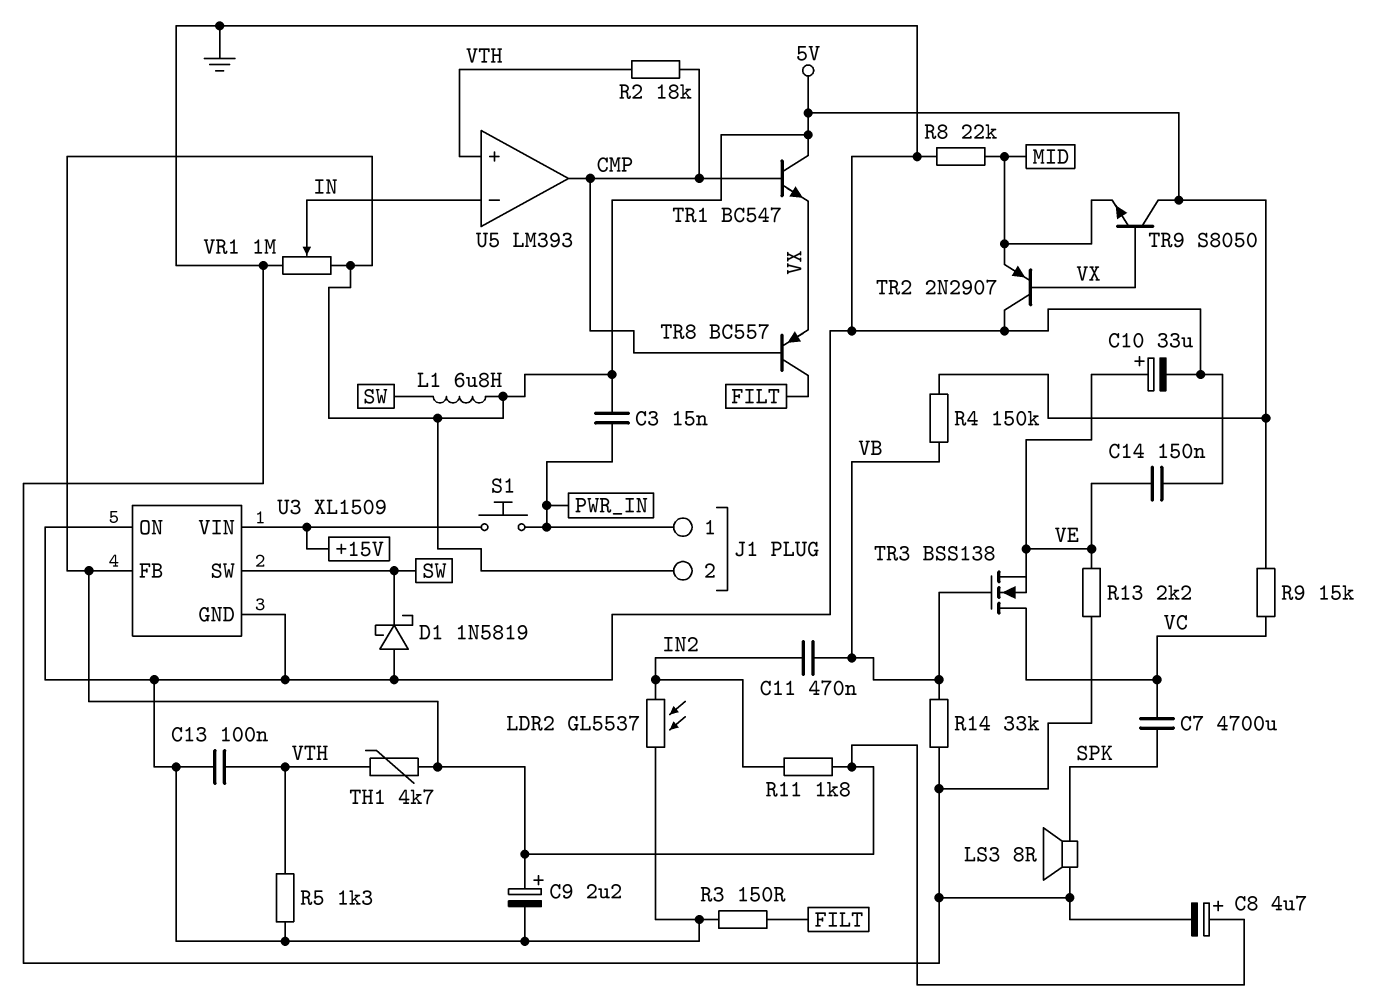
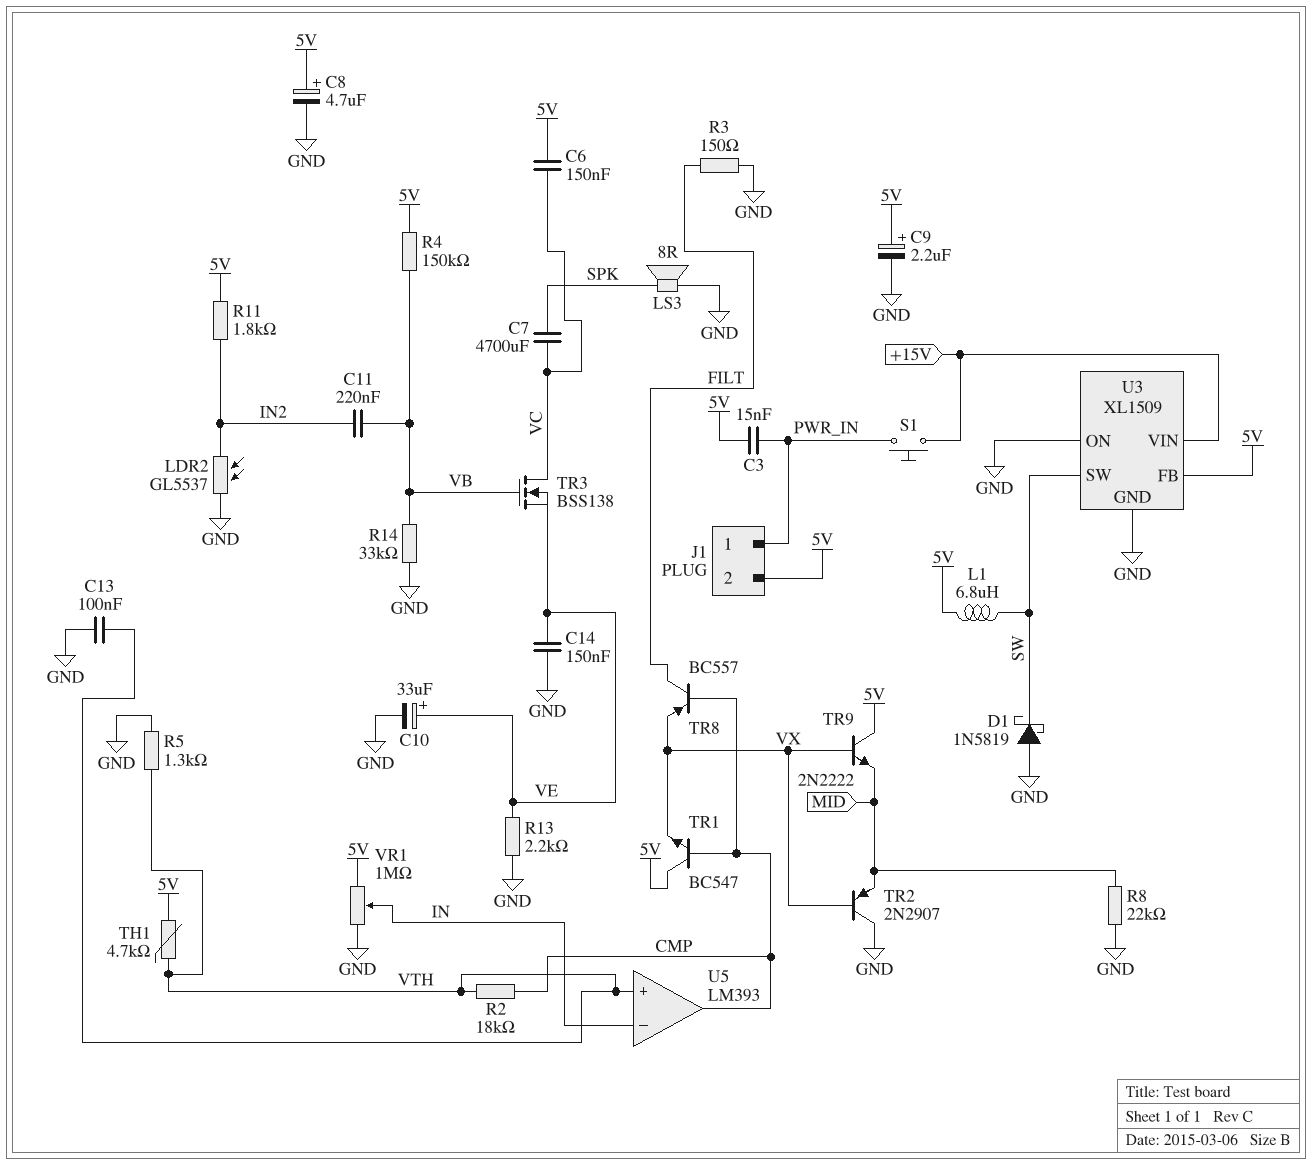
C6: none -> 150nF (5V, VC)
C11: 470nF (IN2, VB) -> 220nF (IN2, VB)
R9: 15k (5V, VC) -> none
TR9: NPN S8050 (B VX, C 5V, E MID) -> NPN 2N2222 (B VX, C 5V, E MID)

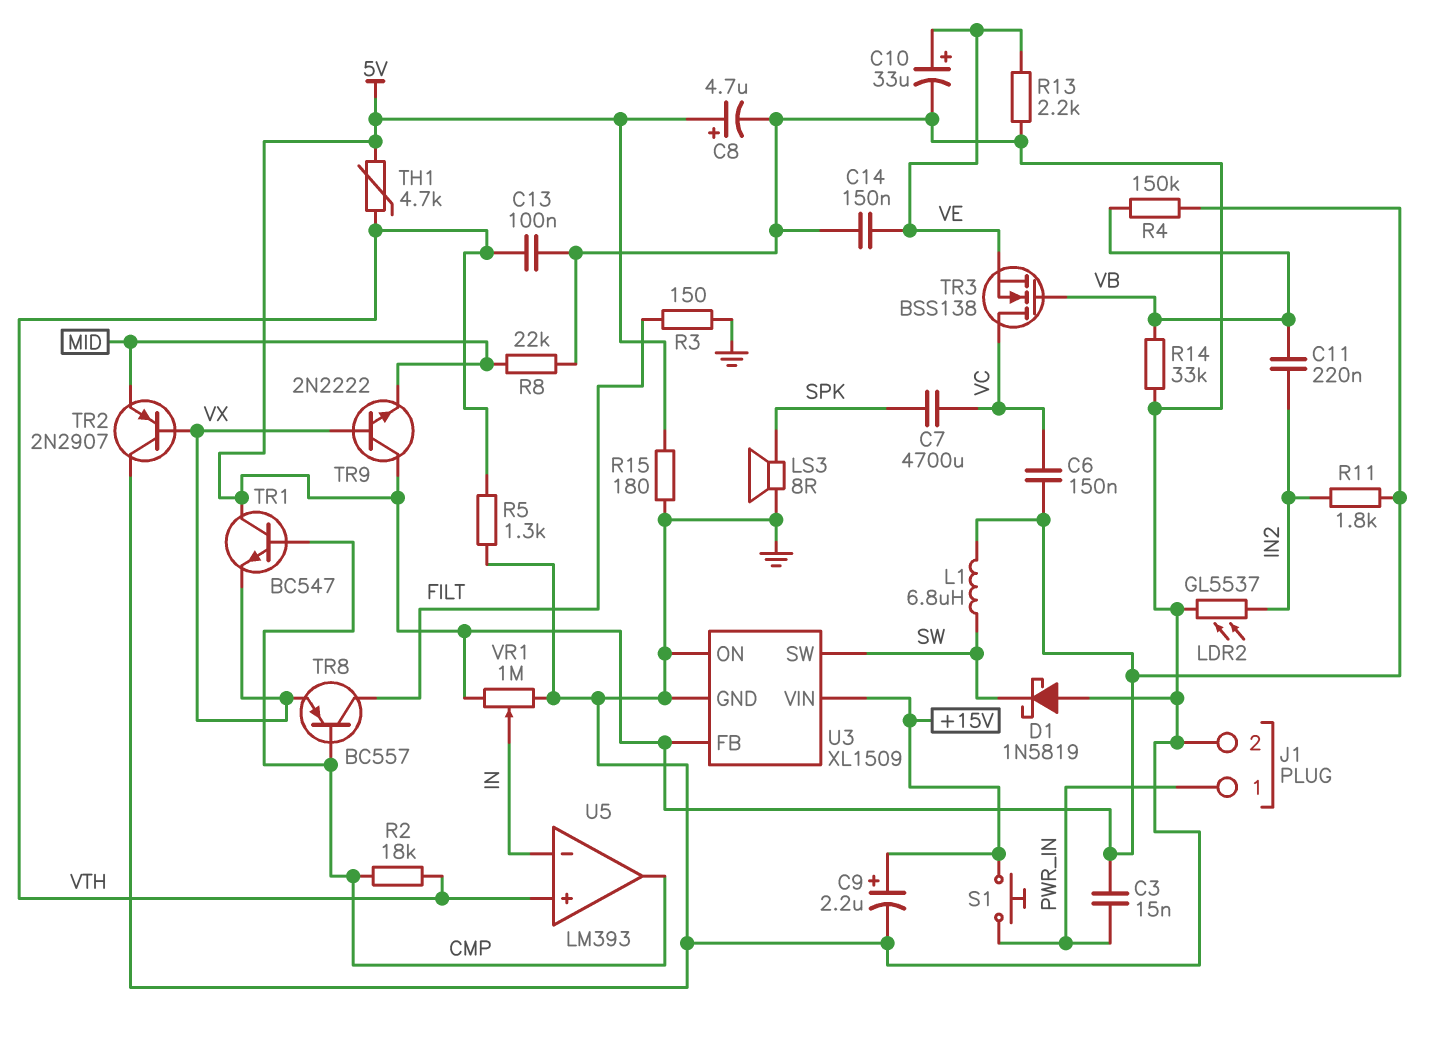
C9: 2.2uF (plus 5V, minus GND) -> 2.2uF (plus +15V, minus GND)
J1 pin 2: 5V -> GND
R15: none -> 180 (5V, GND)

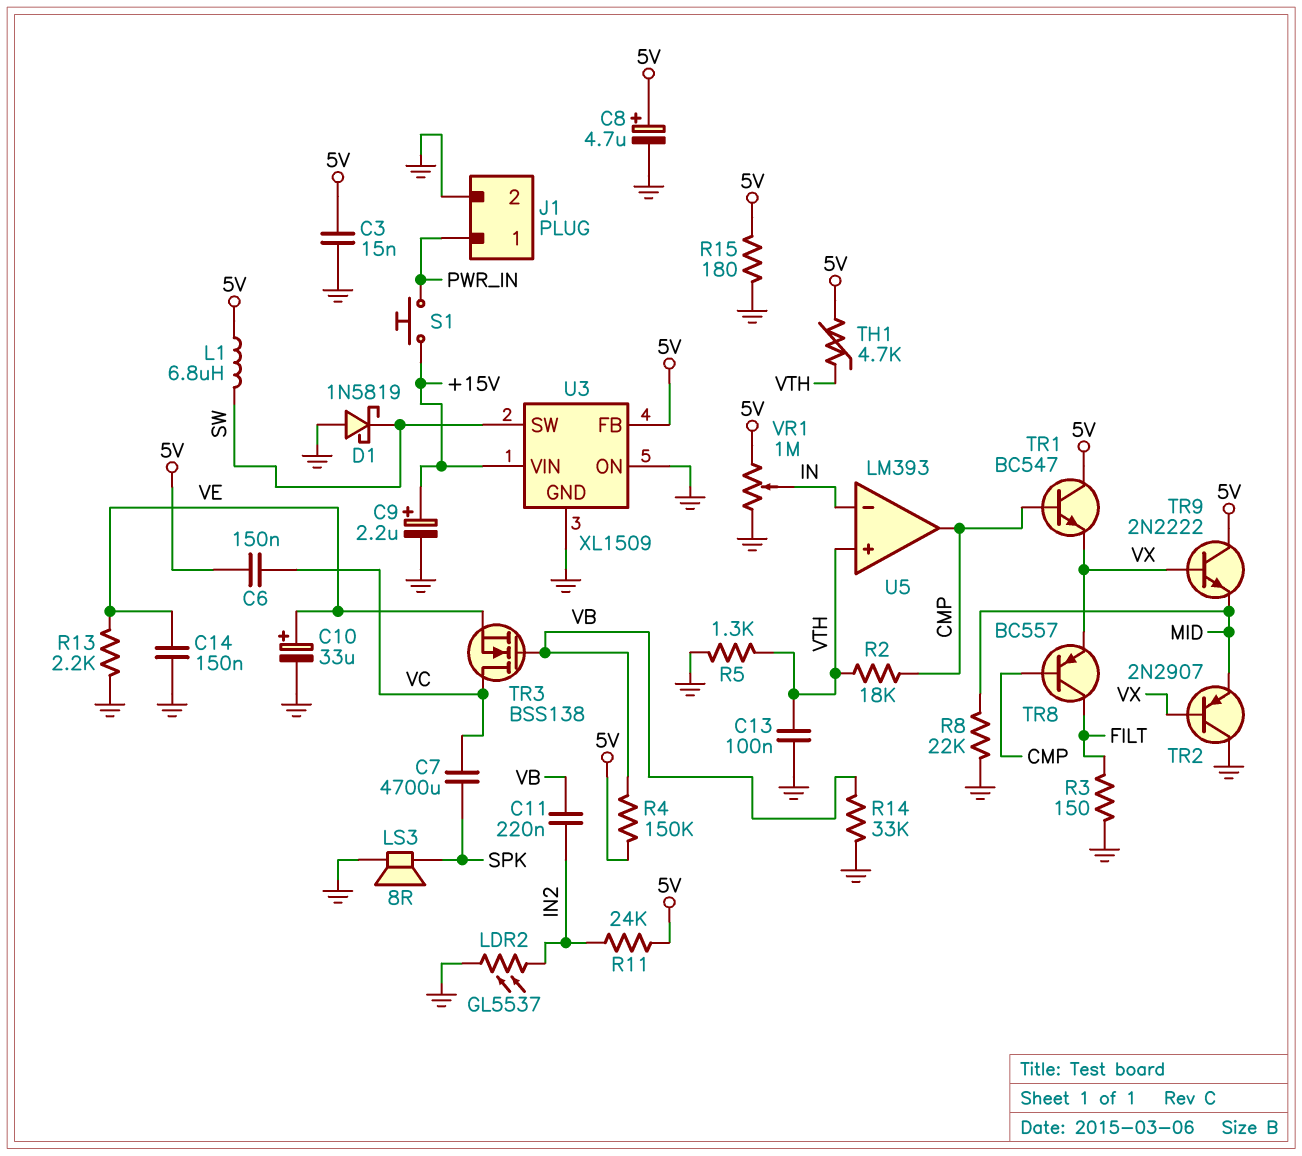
C3: 15nF (5V, PWR_IN) -> 15nF (5V, GND)
R11: 1.8k (5V, IN2) -> 24k (5V, IN2)

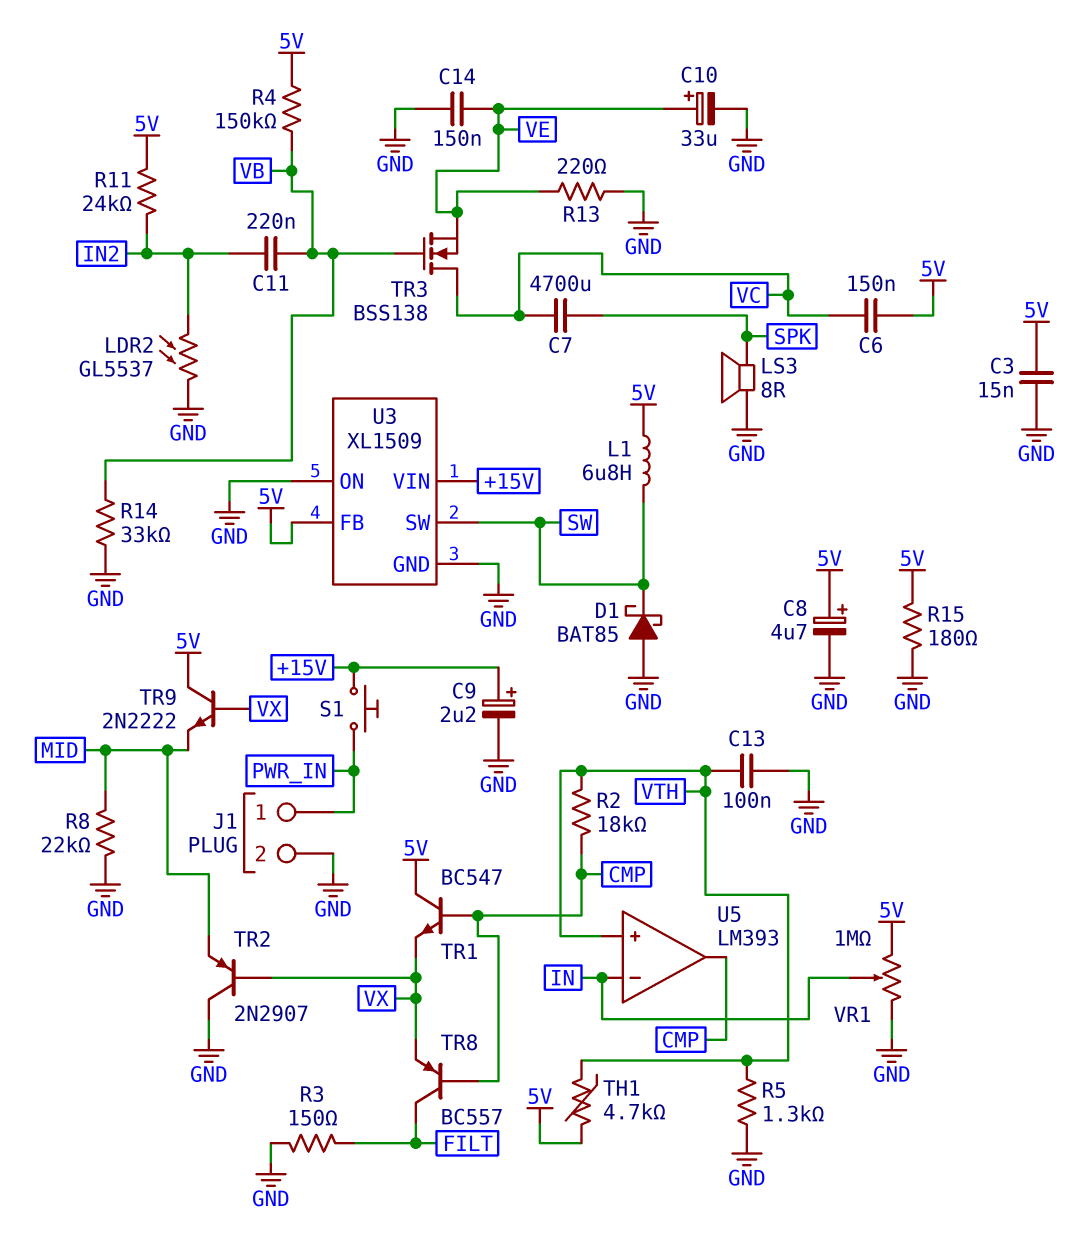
D1: schottky 1N5819 (A GND, K SW) -> schottky BAT85 (A GND, K SW)
R13: 2.2k (GND, VE) -> 220 (GND, VE)

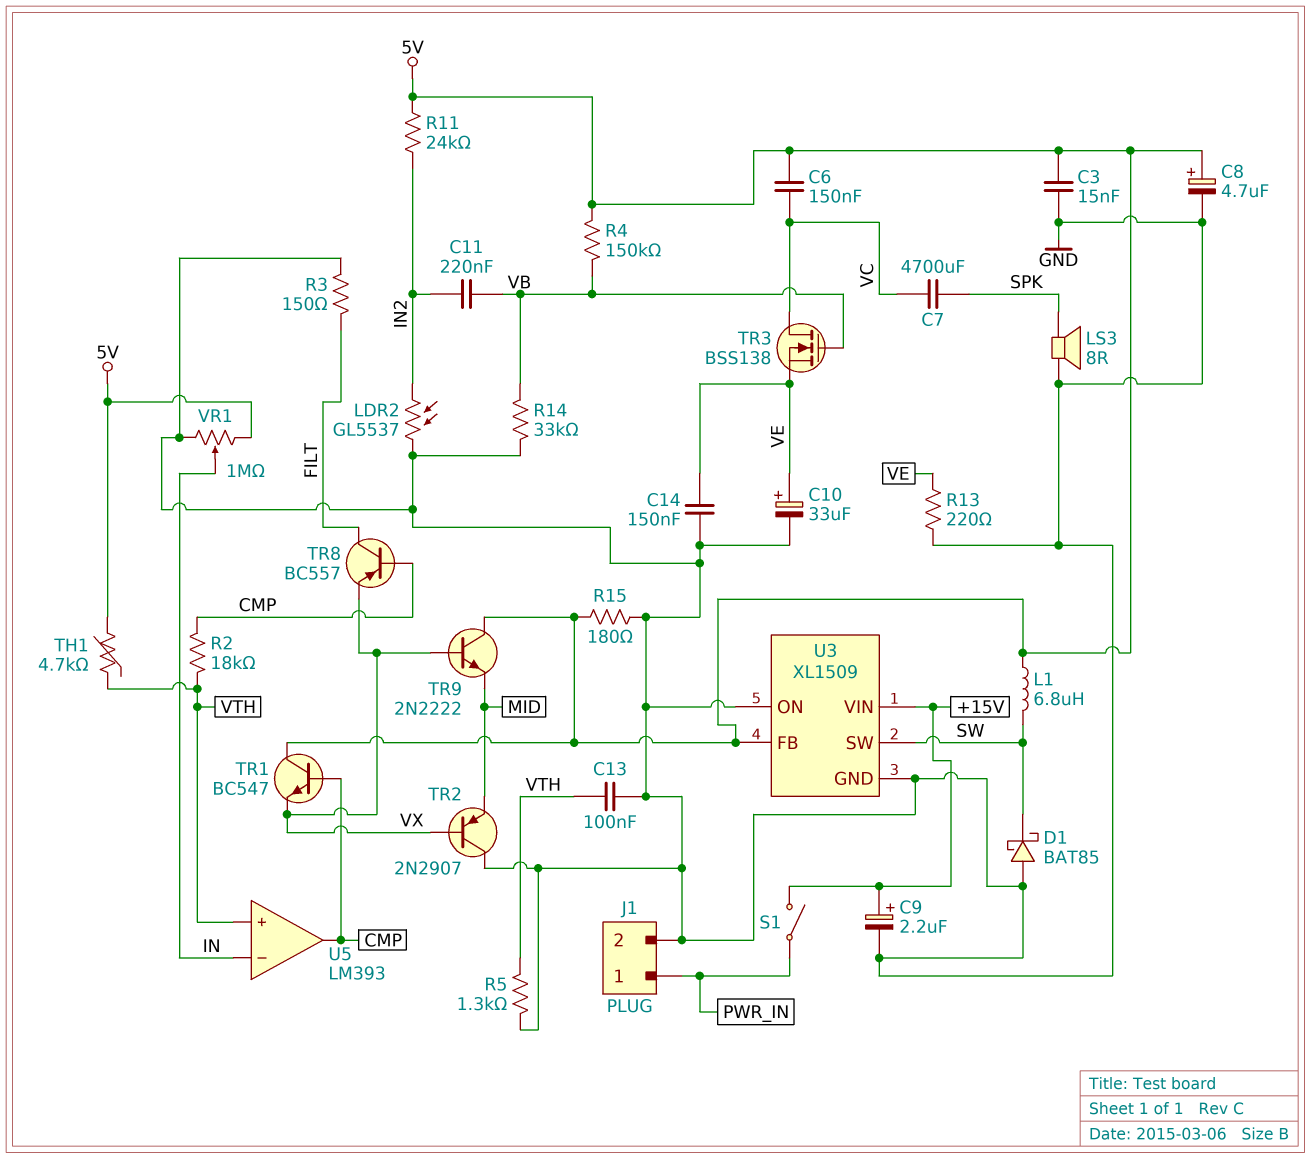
R8: 22k (GND, MID) -> none
S1: button (+15V, PWR_IN) -> switch (+15V, PWR_IN)

